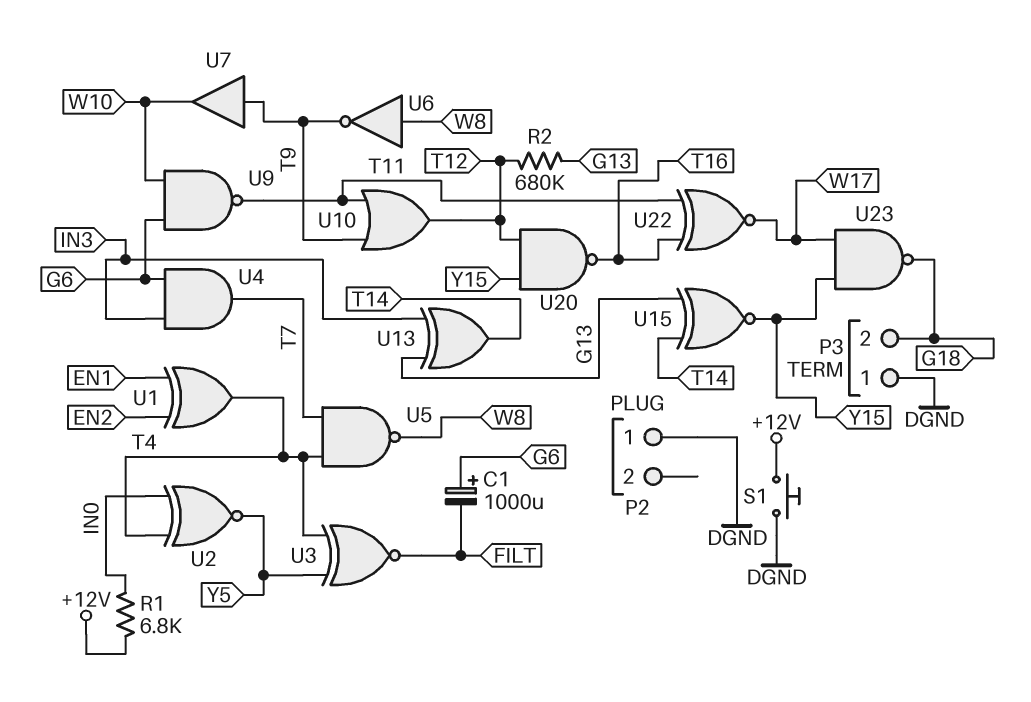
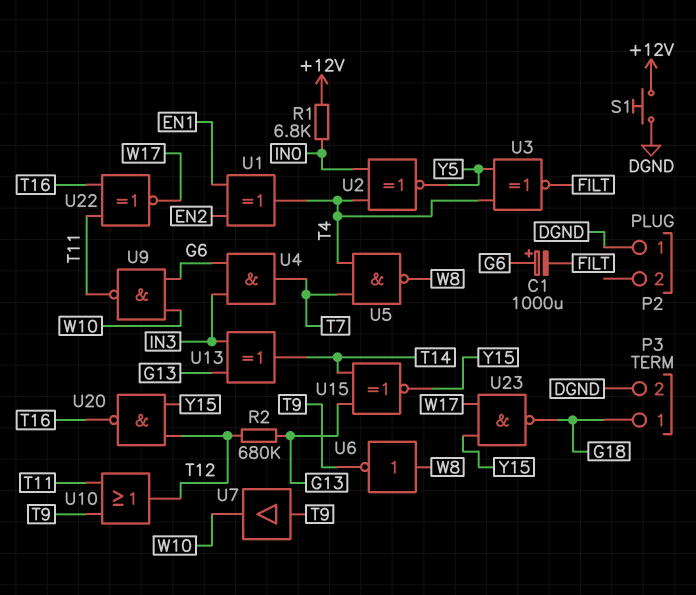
P3 pin 1: DGND -> G18
P3 pin 2: G18 -> DGND

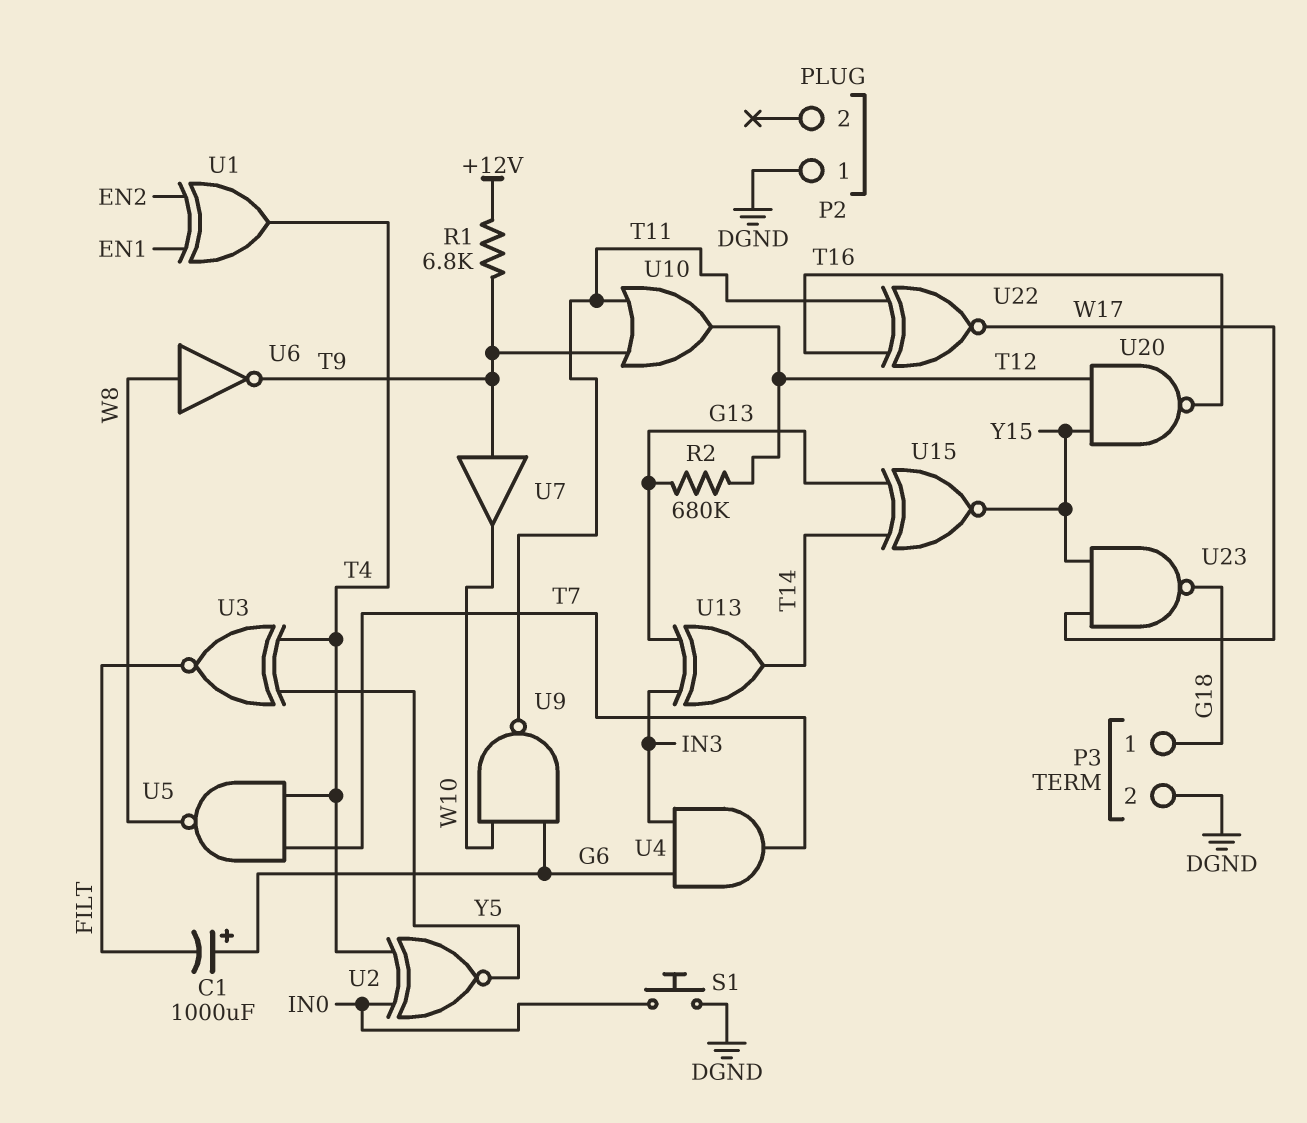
R1: 6.8k (+12V, IN0) -> 6.8k (+12V, T9)
S1: button (+12V, DGND) -> button (DGND, IN0)

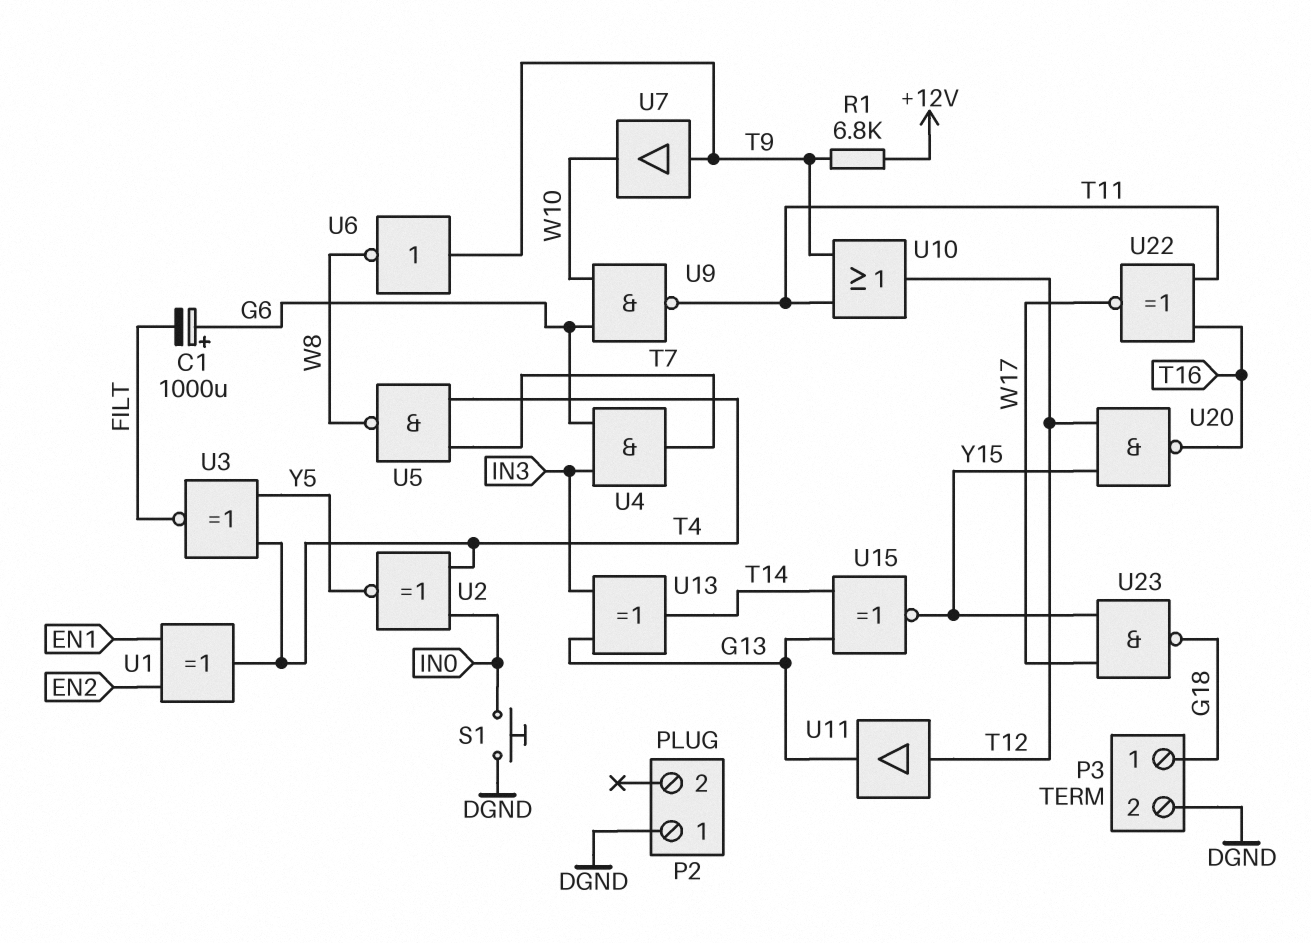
R2: 680k (G13, T12) -> none
U6: NOT (in W8, out T9) -> NOT (in T9, out W8)
U11: none -> buffer (in T12, out G13)

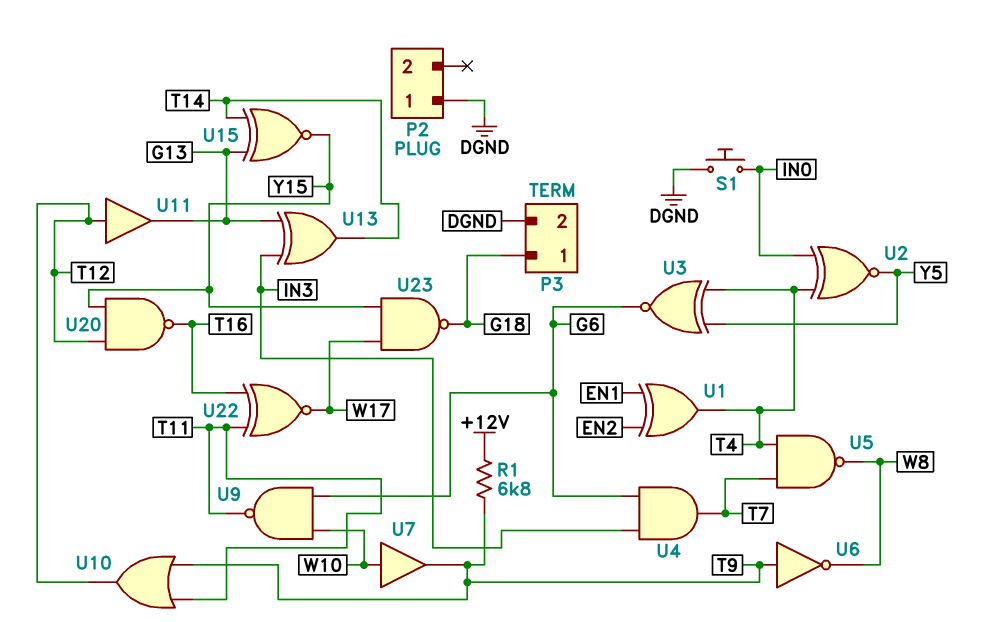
C1: 1000uF (plus G6, minus FILT) -> none
U3: XNOR (in T4, in Y5, out FILT) -> XNOR (in T4, in Y5, out G6)
U7: buffer (in T9, out W10) -> buffer (in W10, out T9)

